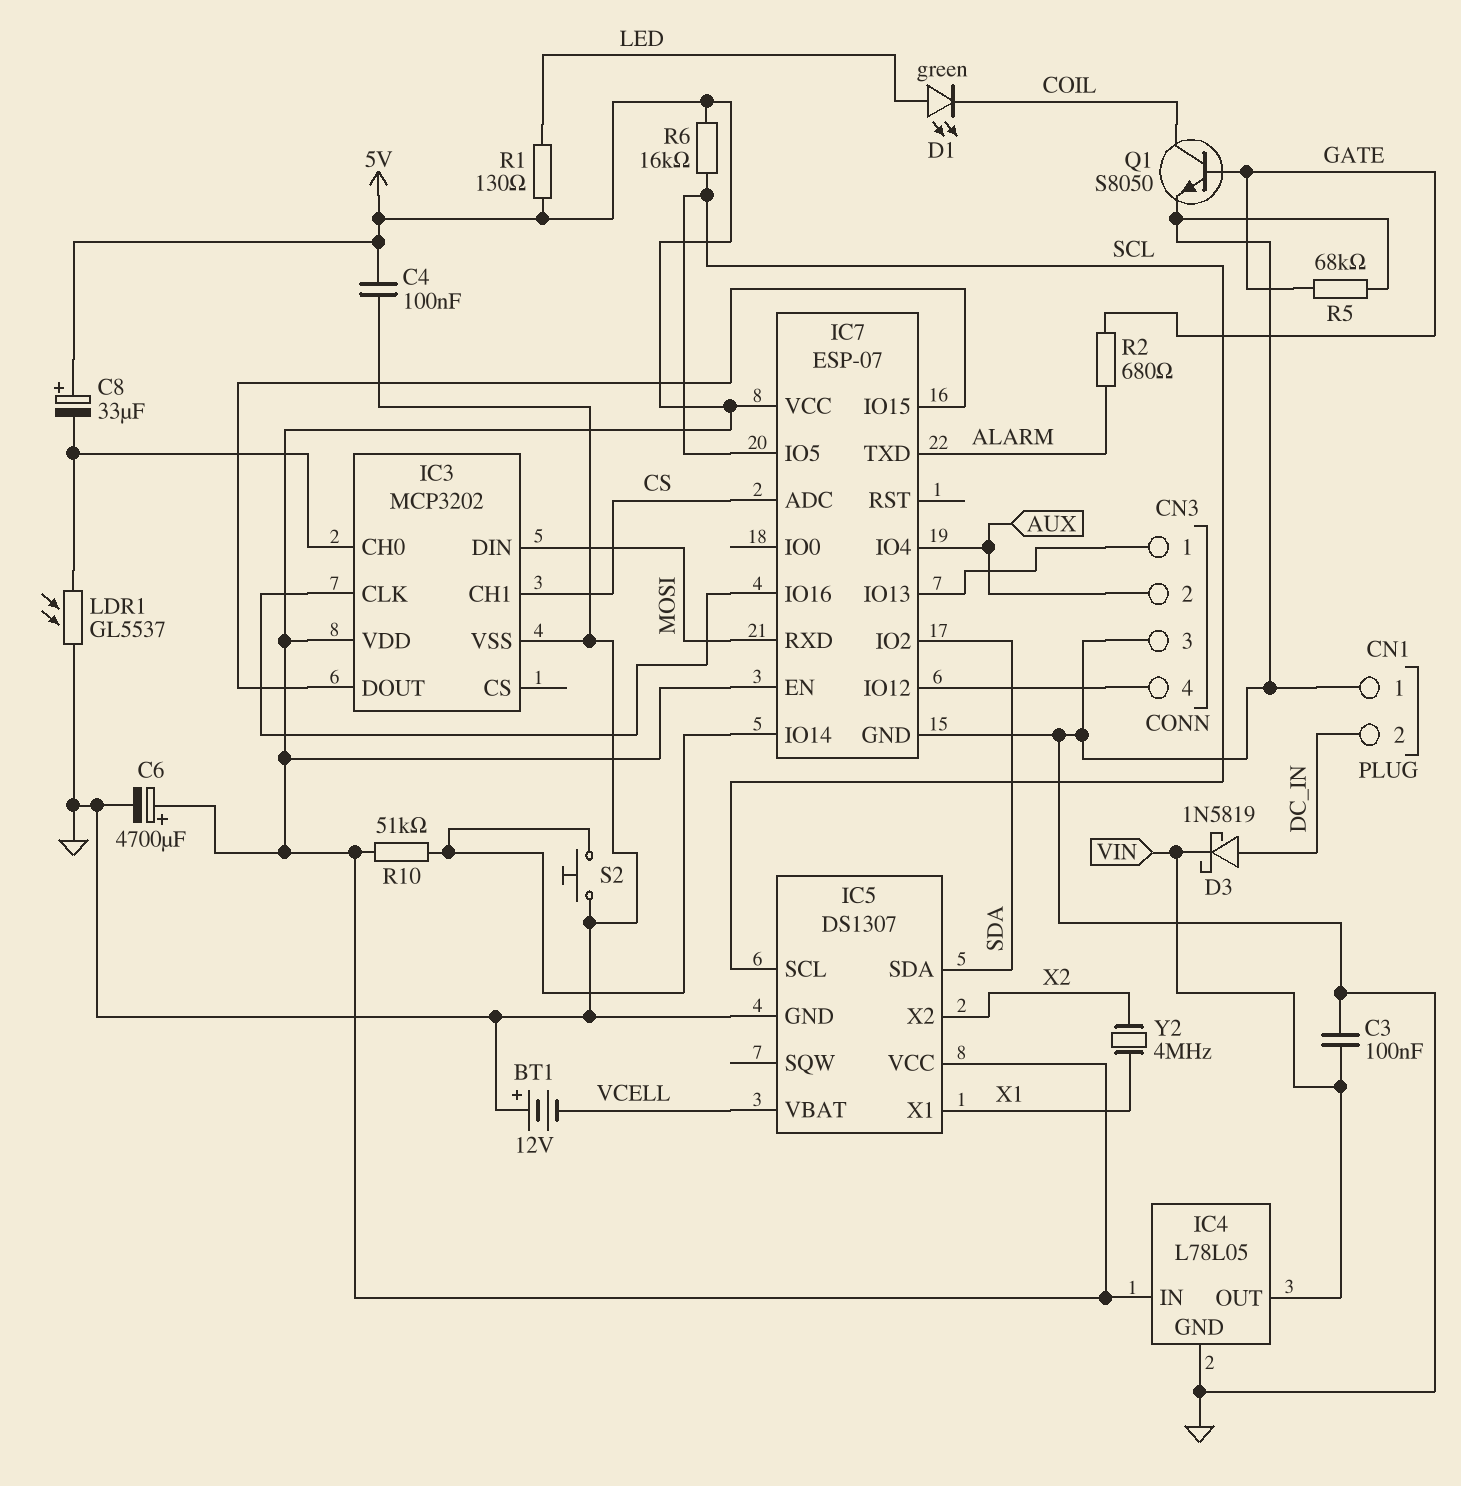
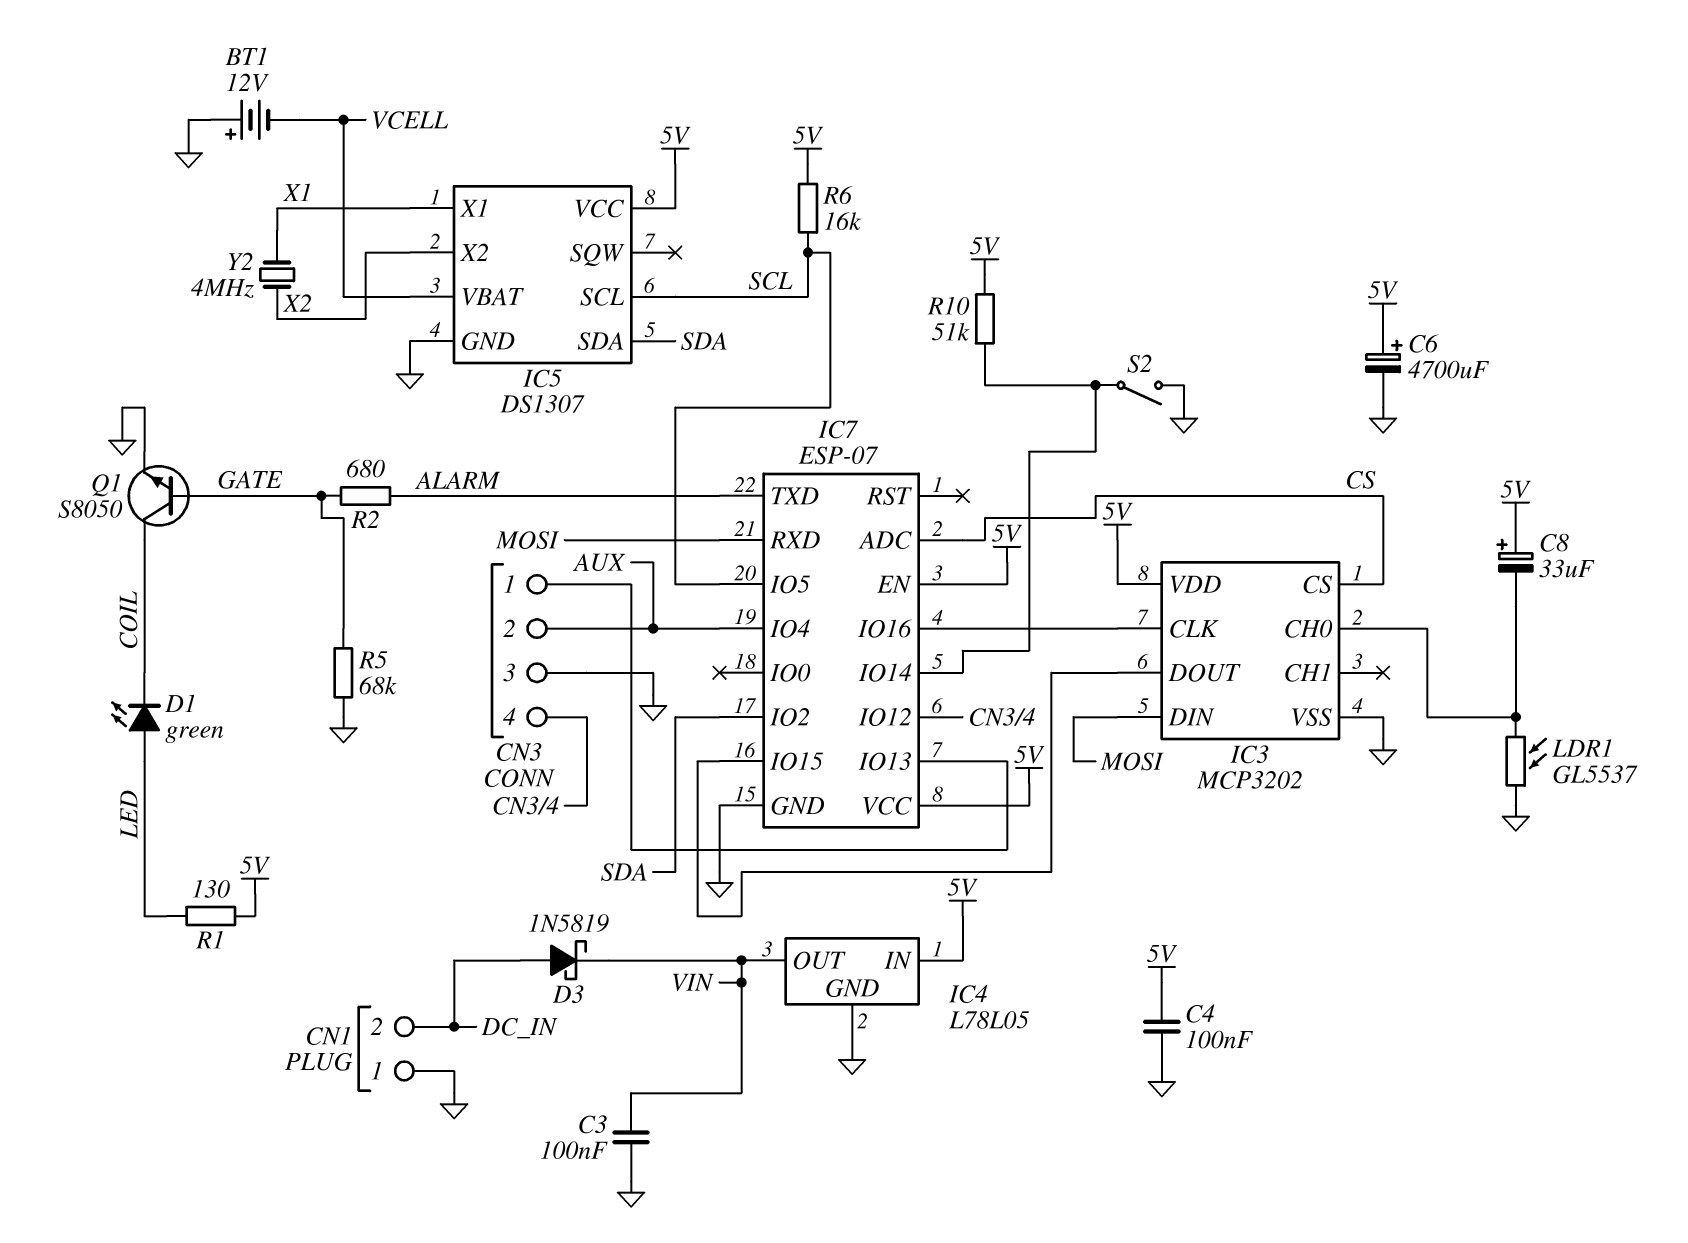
IC3 pin CH1: CS -> none
IC3 pin CS: none -> CS
S2: button (GND, IC7/IO14) -> switch (GND, IC7/IO14)

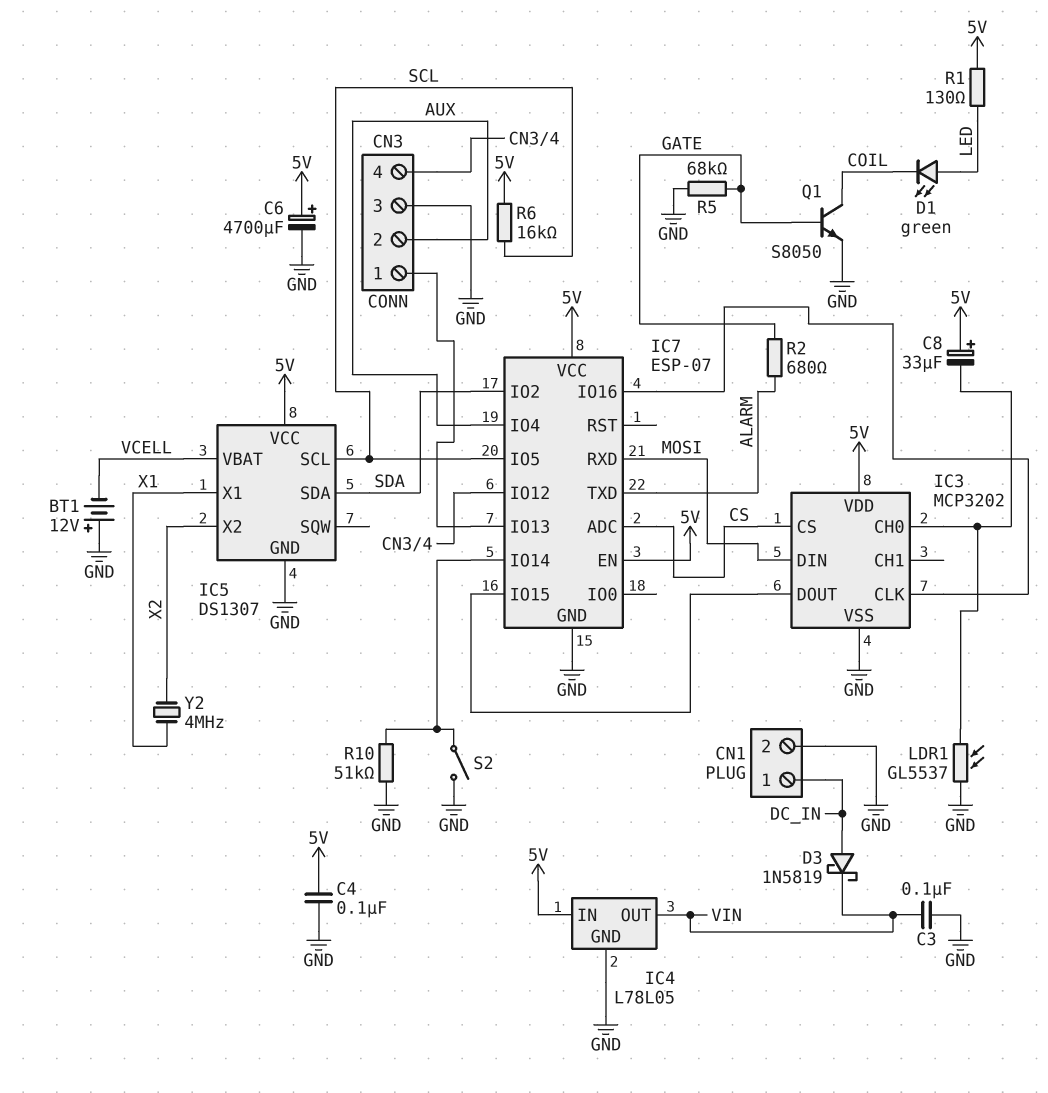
CN1 pin 1: GND -> DC_IN
CN1 pin 2: DC_IN -> GND
R10: 51k (5V, IC7/IO14) -> 51k (GND, IC7/IO14)

